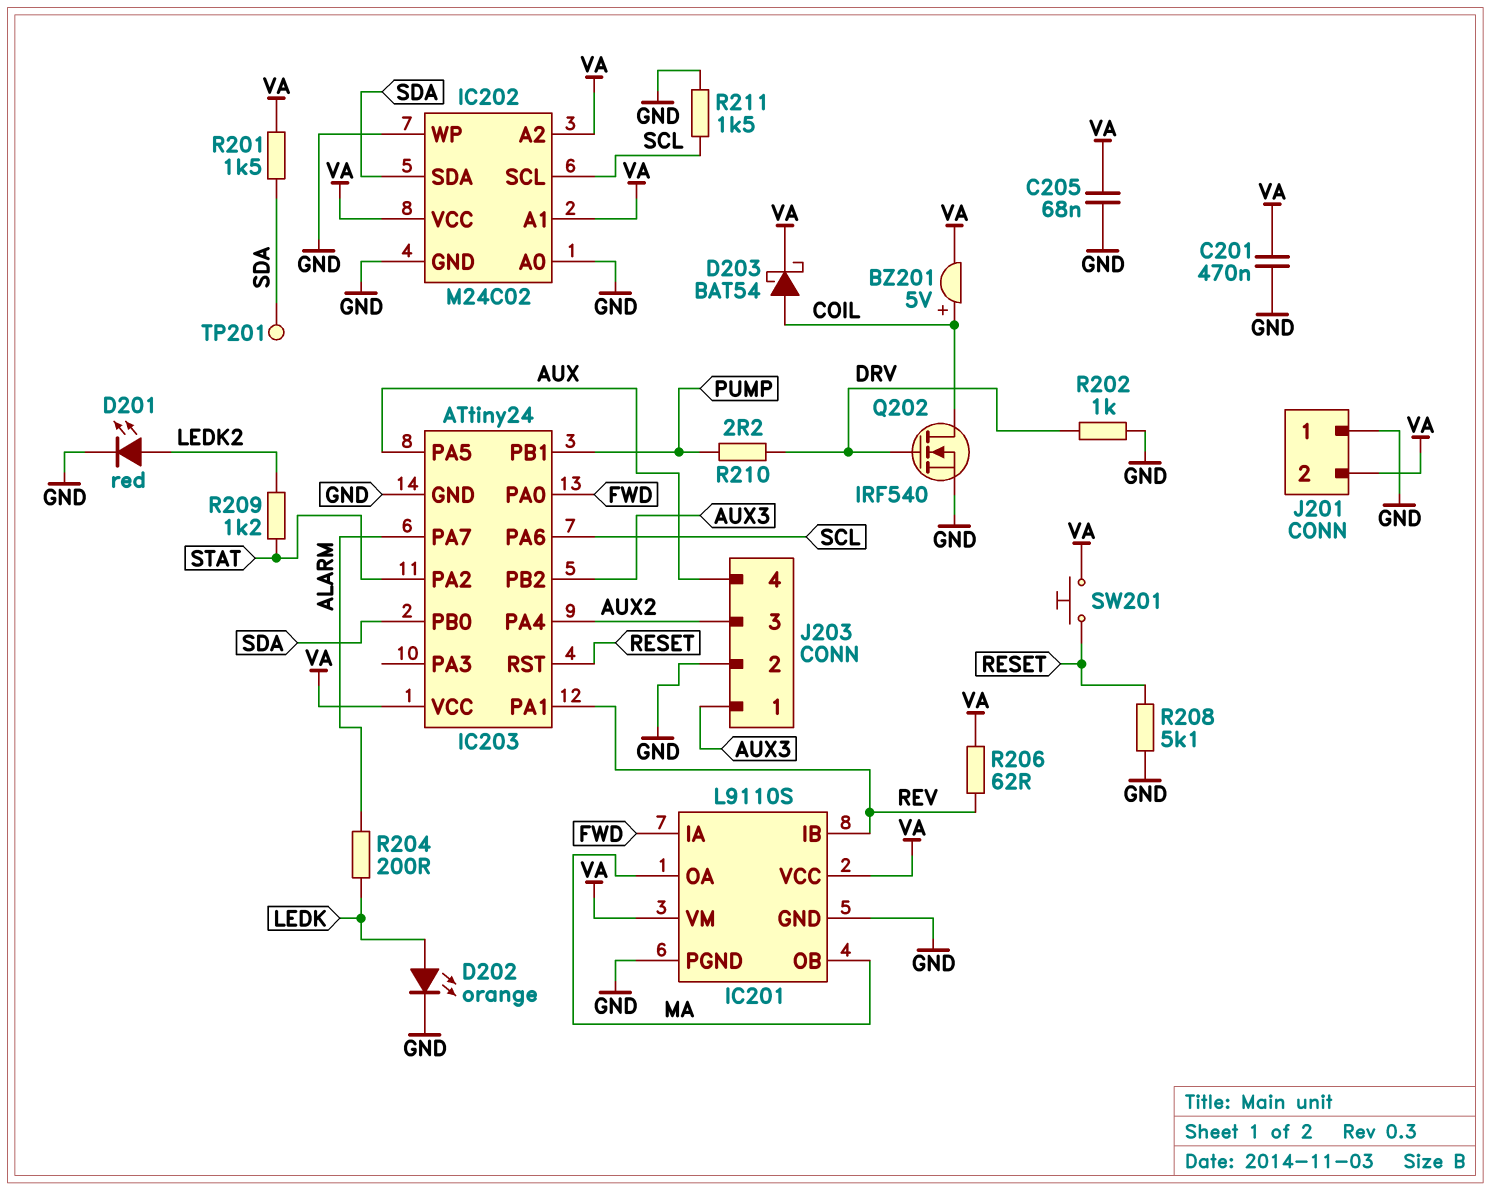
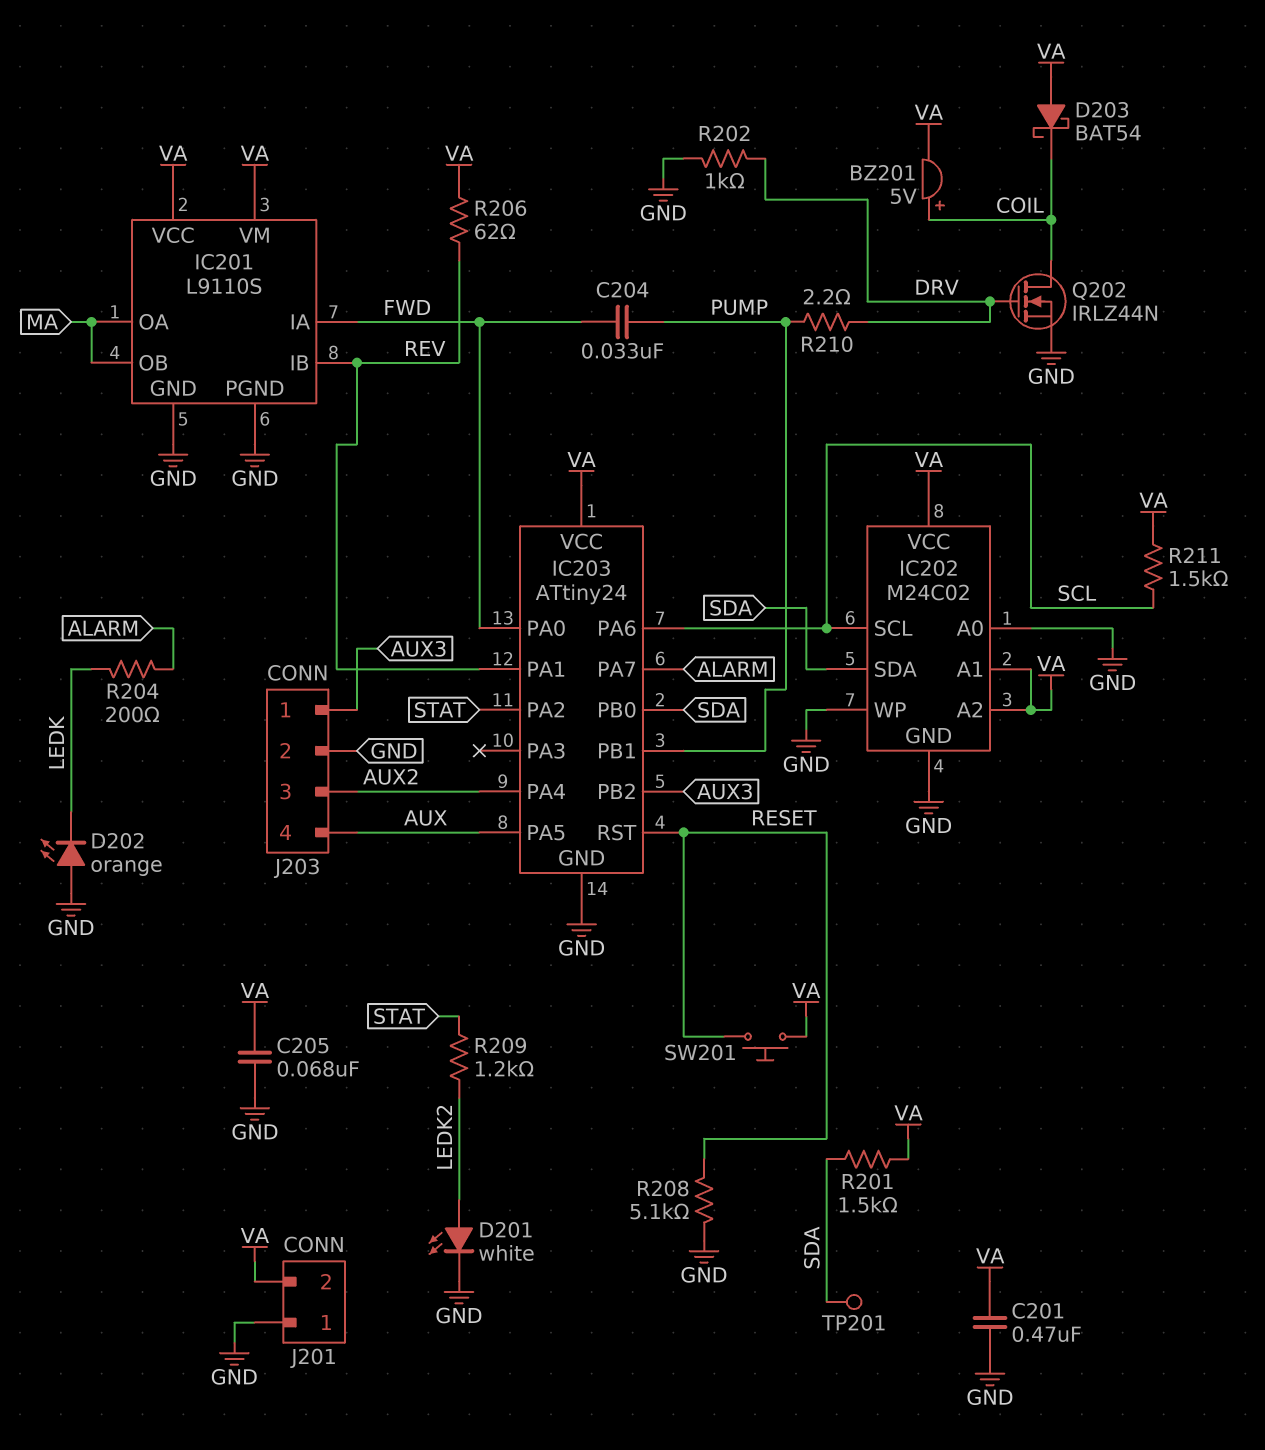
C204: none -> 33nF (FWD, PUMP)
D201: LED red (A LEDK2, K GND) -> LED white (A LEDK2, K GND)
D202: LED orange (A LEDK, K GND) -> LED orange (A GND, K LEDK)
D203: schottky BAT54 (A COIL, K VA) -> schottky BAT54 (A VA, K COIL)
Q202: NMOS IRF540 (G DRV, D COIL, S GND) -> NMOS IRLZ44N (G DRV, D COIL, S GND)
R211: 1.5k (GND, SCL) -> 1.5k (SCL, VA)

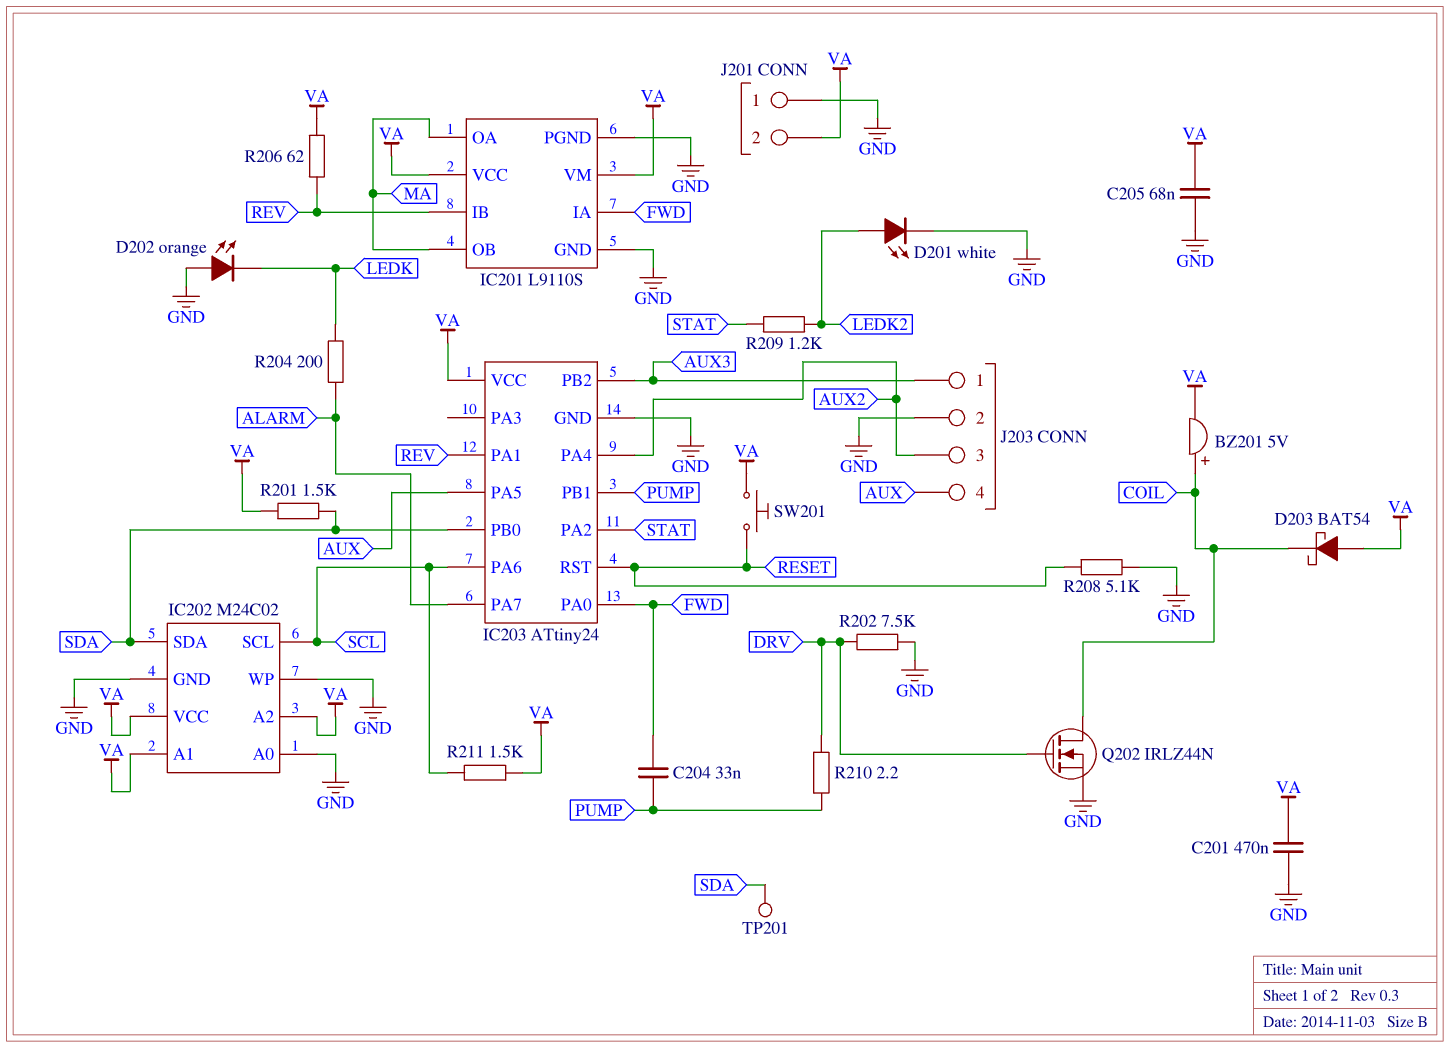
R202: 1k (DRV, GND) -> 7.5k (DRV, GND)

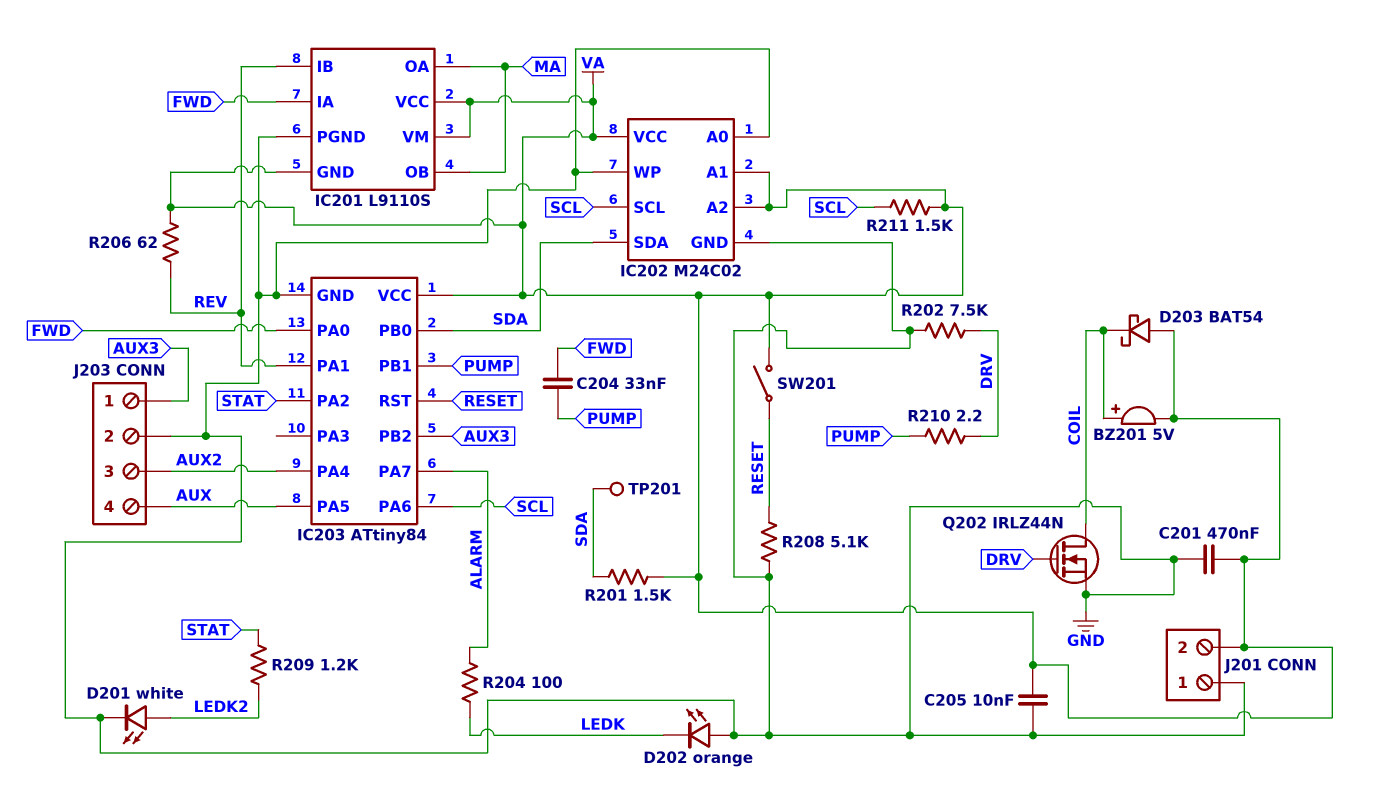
C205: 68nF (GND, VA) -> 10nF (GND, VA)
IC201 pin GND: GND -> VA
IC203: ATtiny24 -> ATtiny84
R204: 200 (ALARM, LEDK) -> 100 (ALARM, LEDK)
SW201: button (RESET, VA) -> switch (RESET, VA)

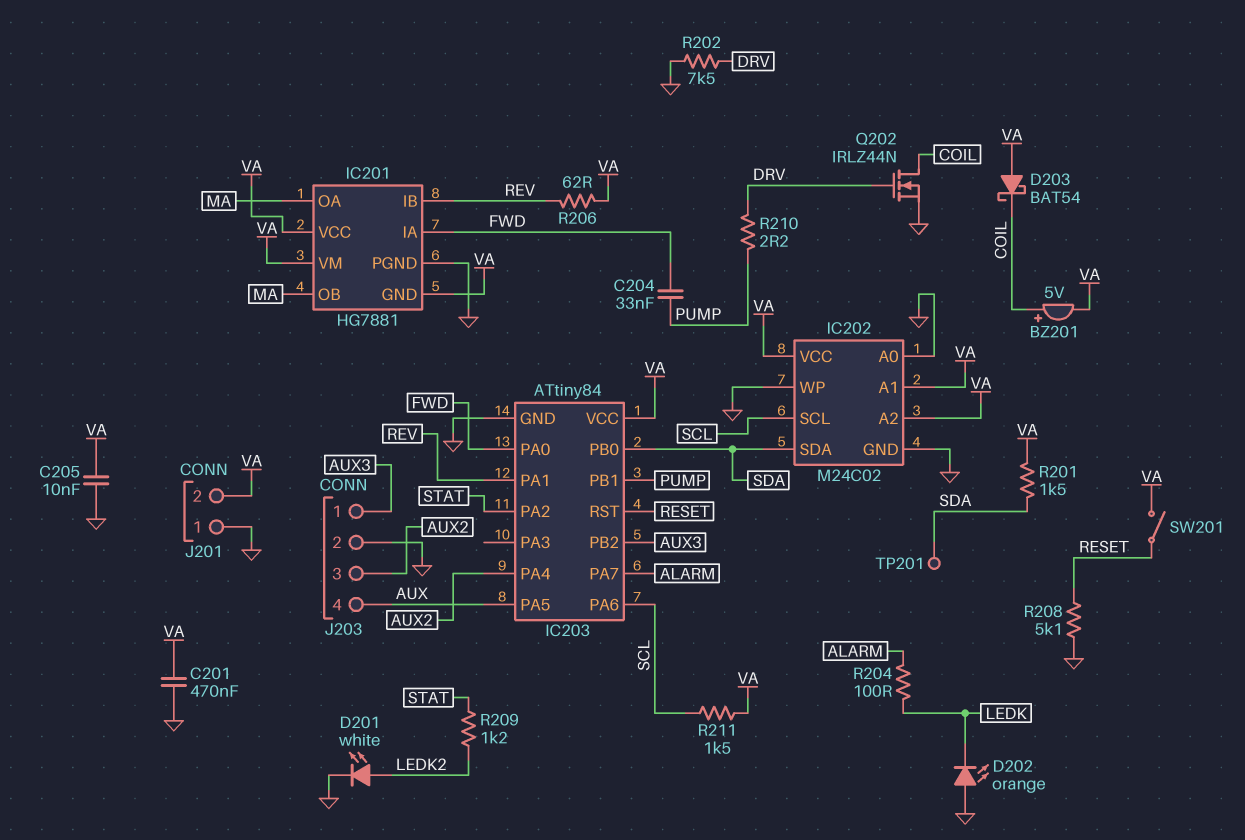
IC201: L9110S -> HG7881

